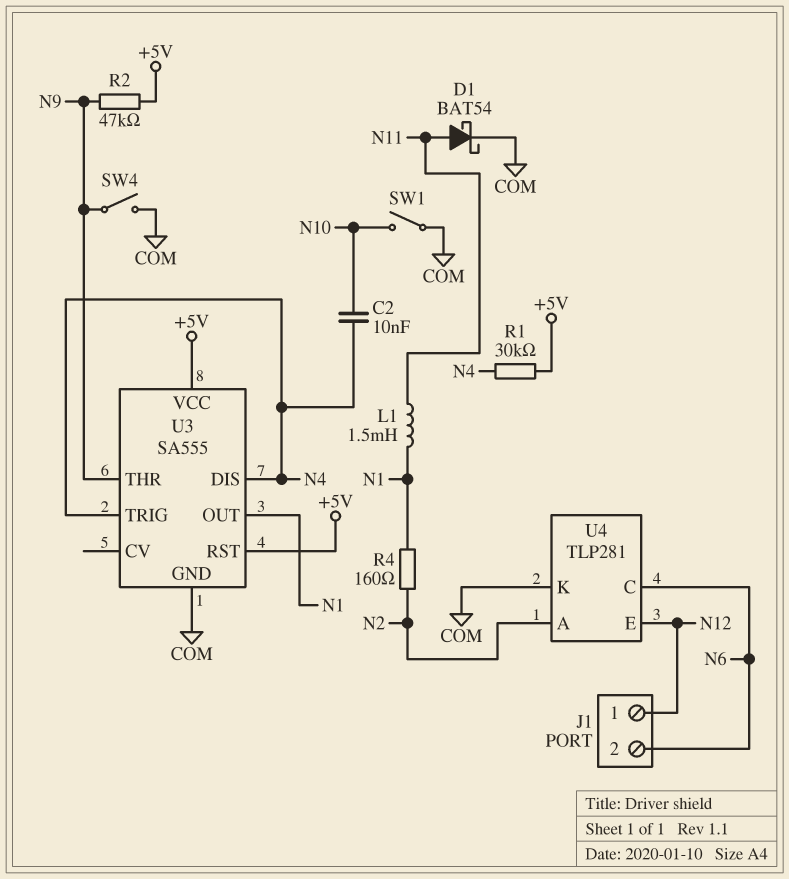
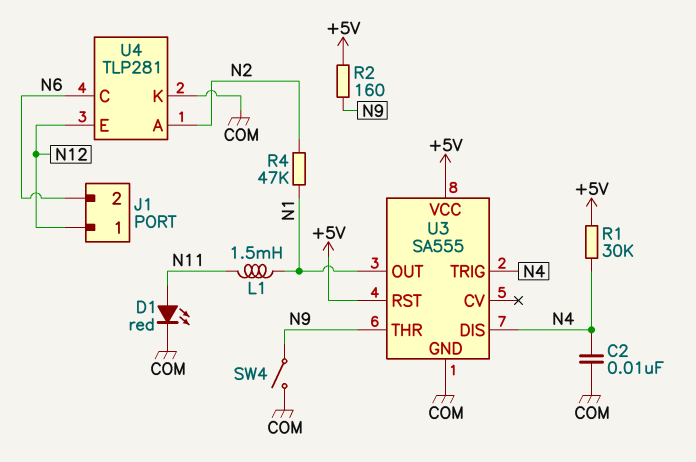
C2: 10nF (N4, N10) -> 10nF (COM, N4)
D1: schottky BAT54 (A N11, K COM) -> LED red (A N11, K COM)
R2: 47k (+5V, N9) -> 160 (+5V, N9)
R4: 160 (N1, N2) -> 47k (N1, N2)
SW1: switch (COM, N10) -> none

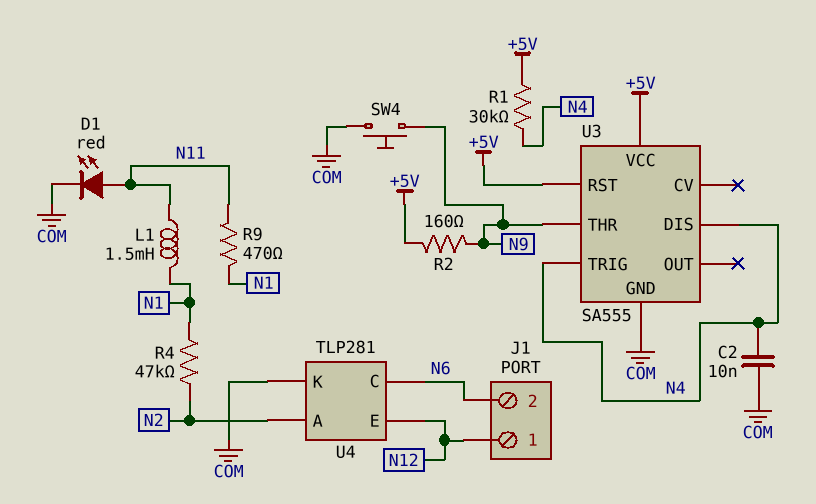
R9: none -> 470 (N1, N11)
SW4: switch (COM, N9) -> button (COM, N9)
U3 pin OUT: N1 -> none

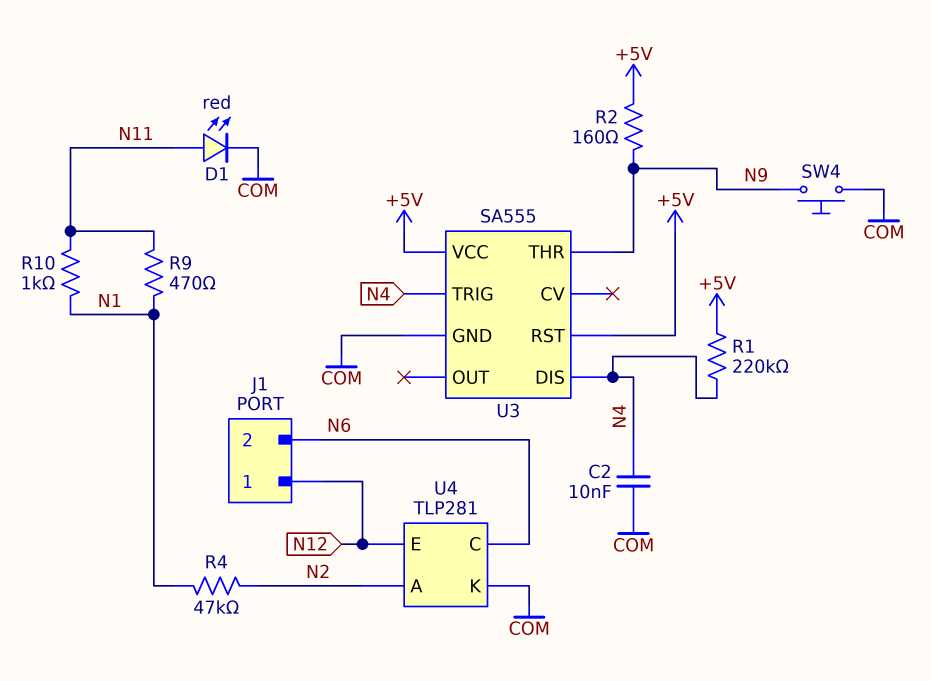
L1: 1.5mH (N1, N11) -> none
R1: 30k (+5V, N4) -> 220k (+5V, N4)
R10: none -> 1k (N1, N11)

